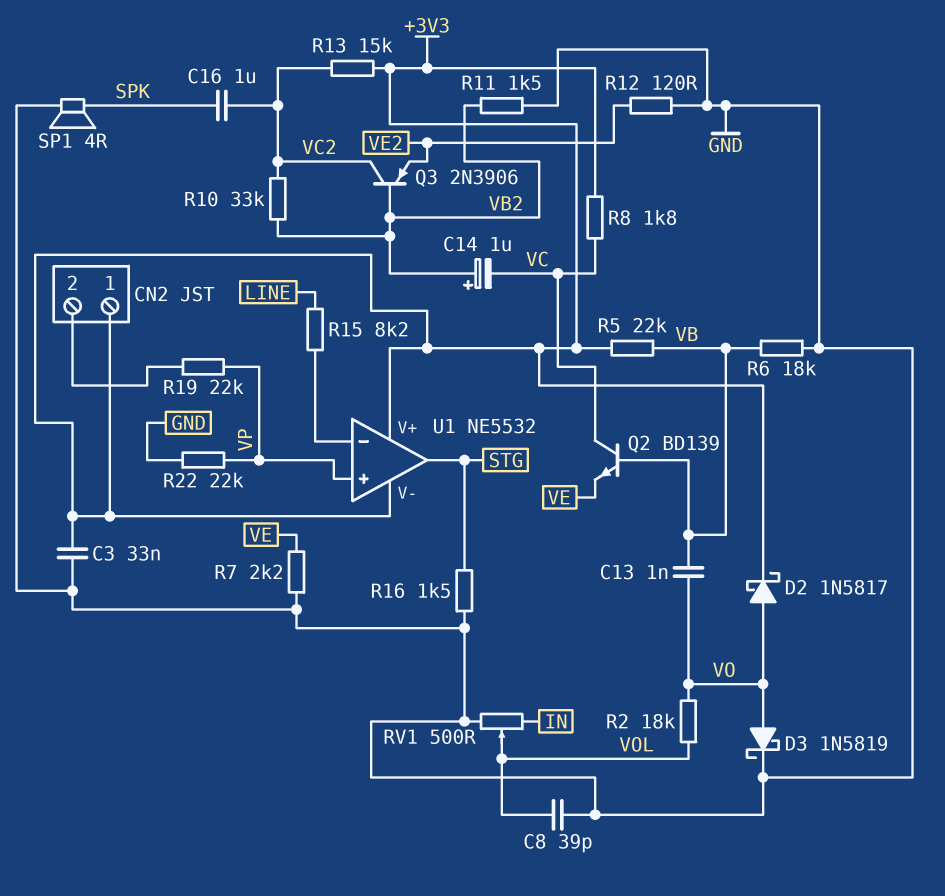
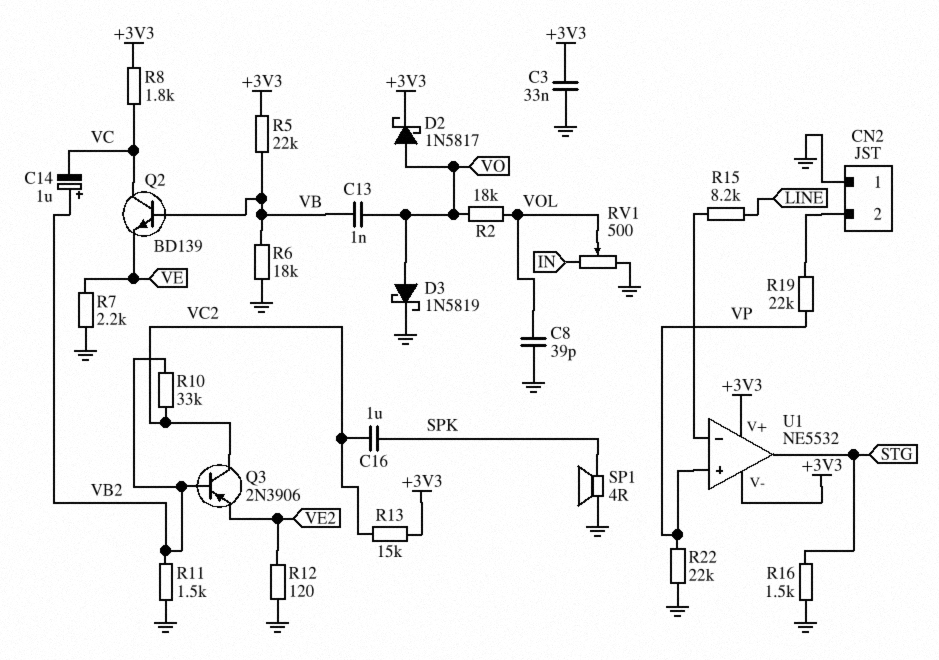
CN2 pin 1: +3V3 -> GND

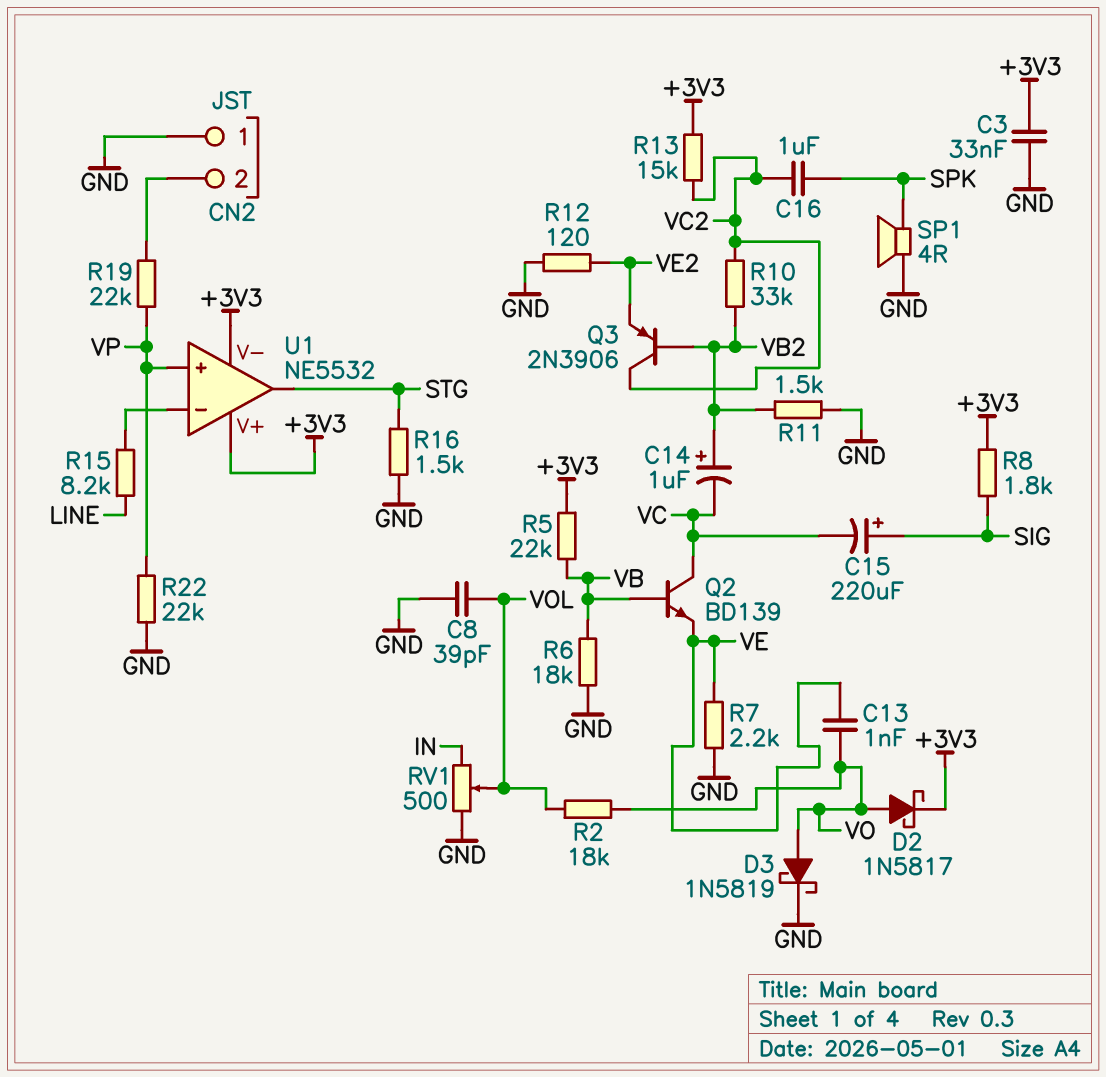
C13: 1nF (VB, VO) -> 1nF (VE, VO)
C15: none -> 220uF (plus SIG, minus VC)
R8: 1.8k (+3V3, VC) -> 1.8k (+3V3, SIG)

